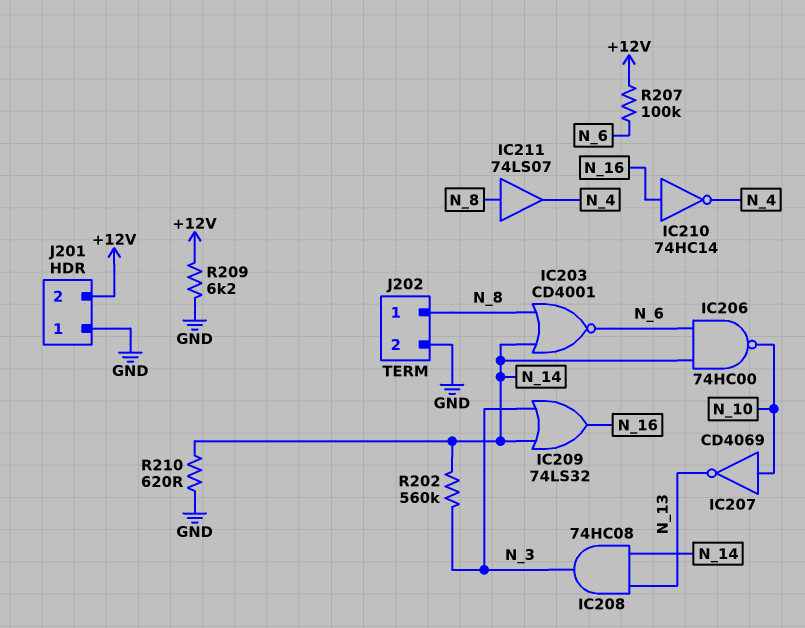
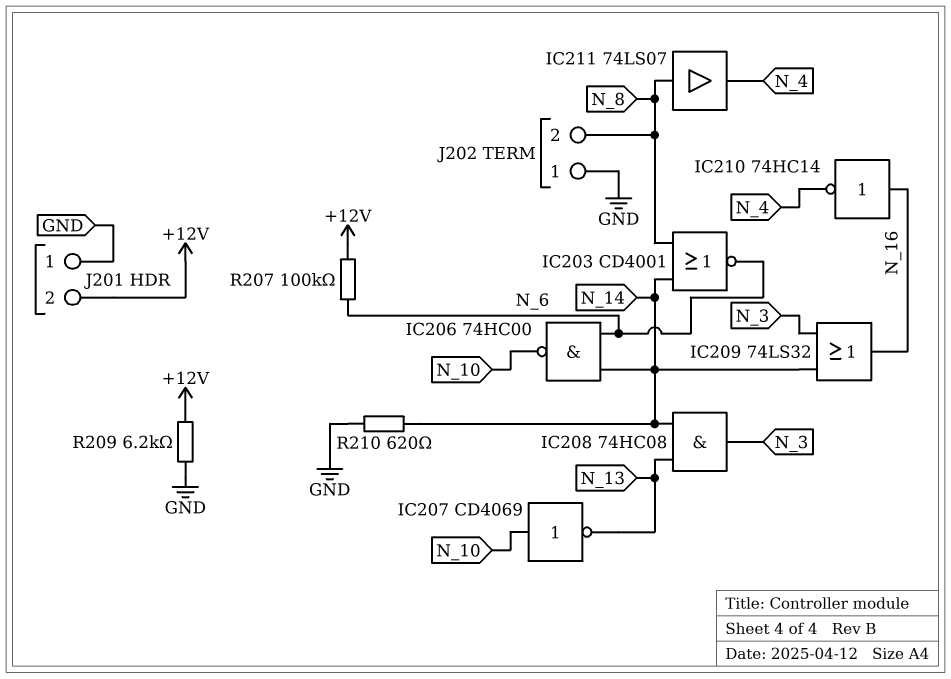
J202 pin 1: N_8 -> GND
J202 pin 2: GND -> N_8
R202: 560k (N_3, N_14) -> none

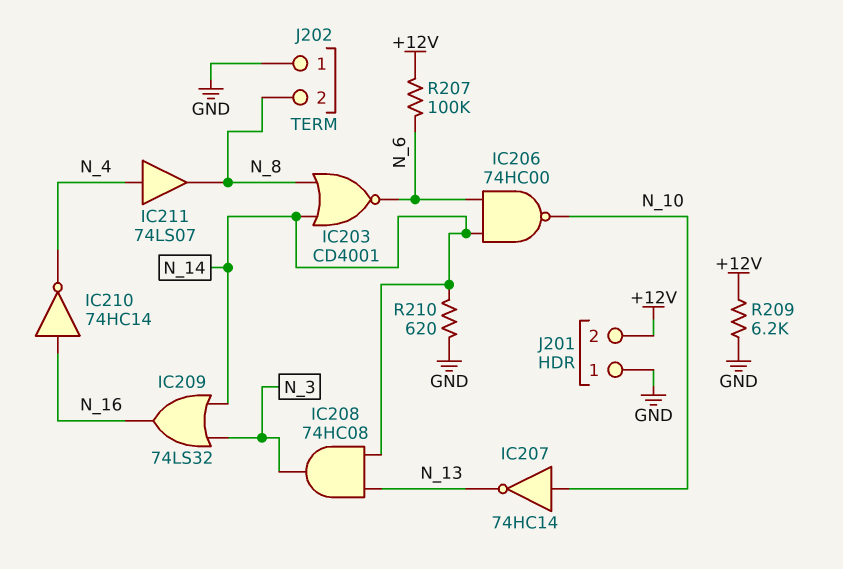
IC207: NOT CD4069 (in N_10, out N_13) -> NOT 74HC14 (in N_10, out N_13)
IC211: buffer 74LS07 (in N_8, out N_4) -> buffer 74LS07 (in N_4, out N_8)

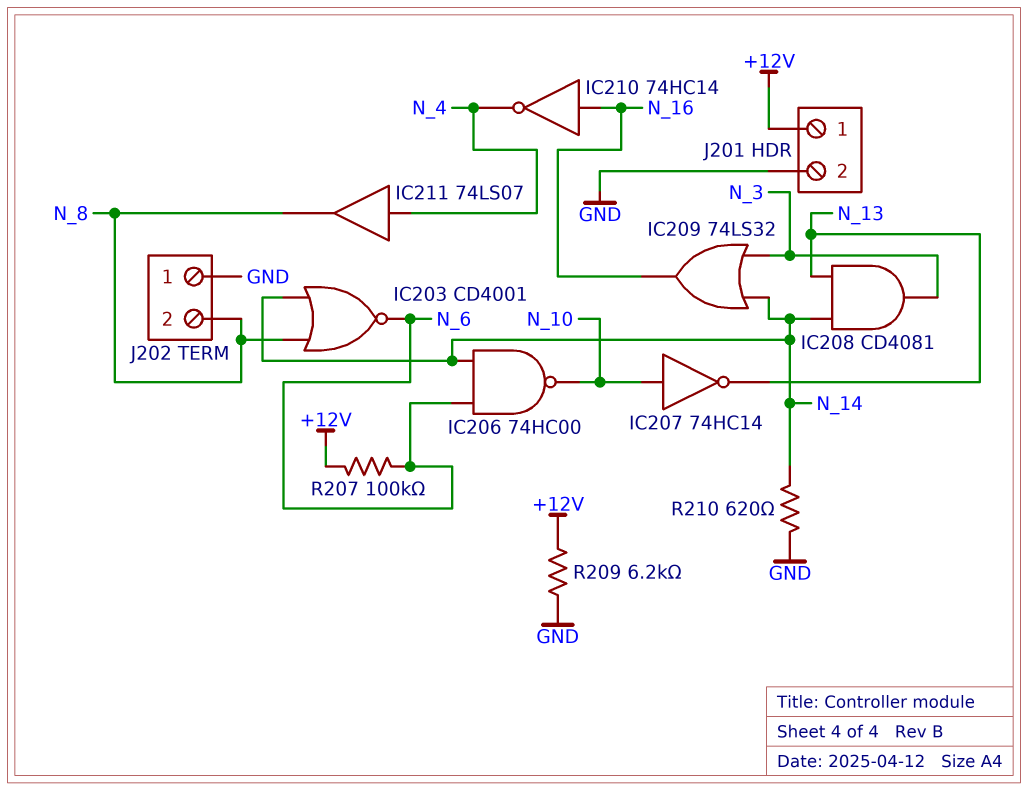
IC208: AND 74HC08 (in N_13, in N_14, out N_3) -> AND CD4081 (in N_13, in N_14, out N_3)
J201 pin 1: GND -> +12V
J201 pin 2: +12V -> GND

